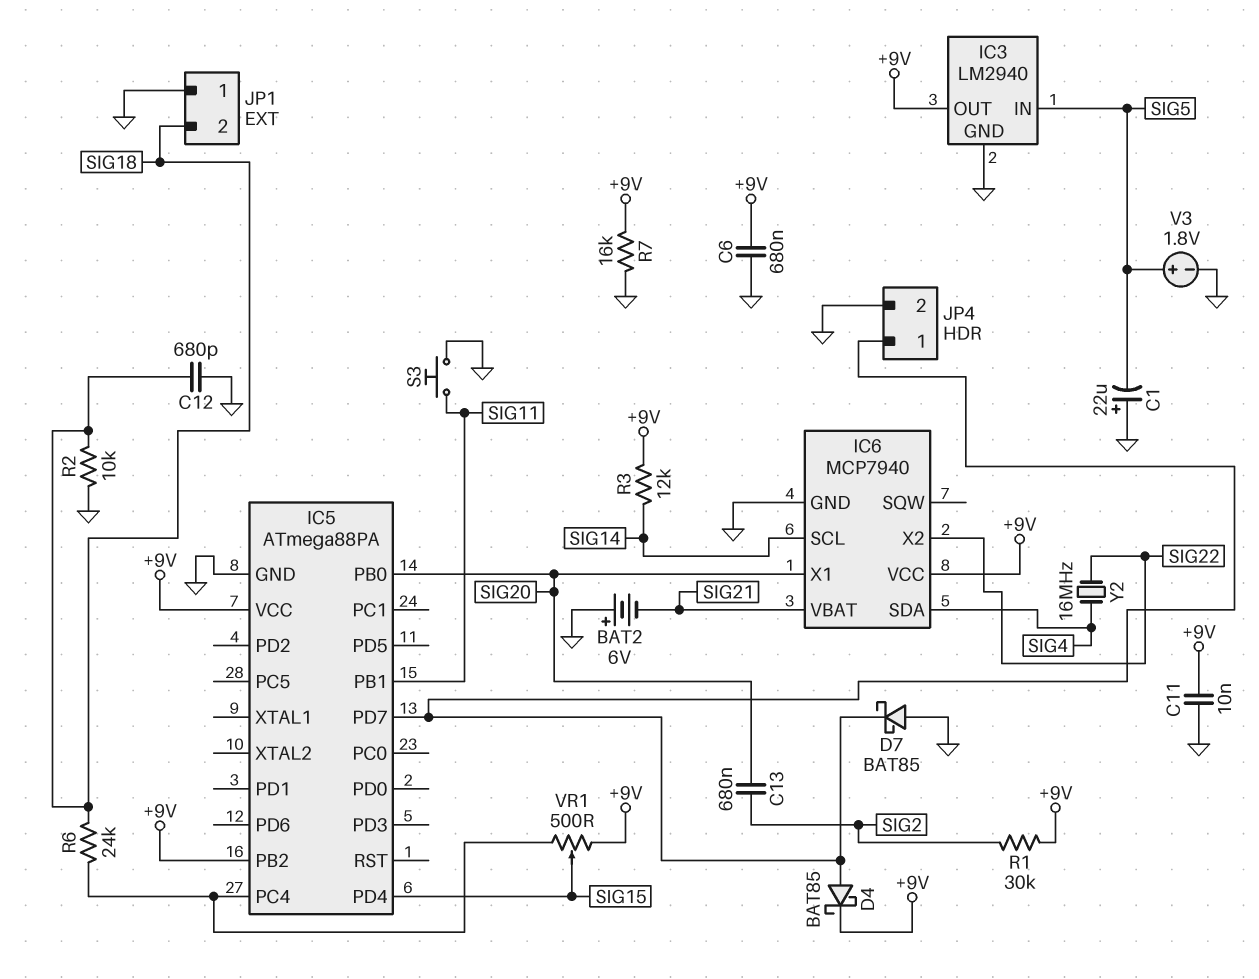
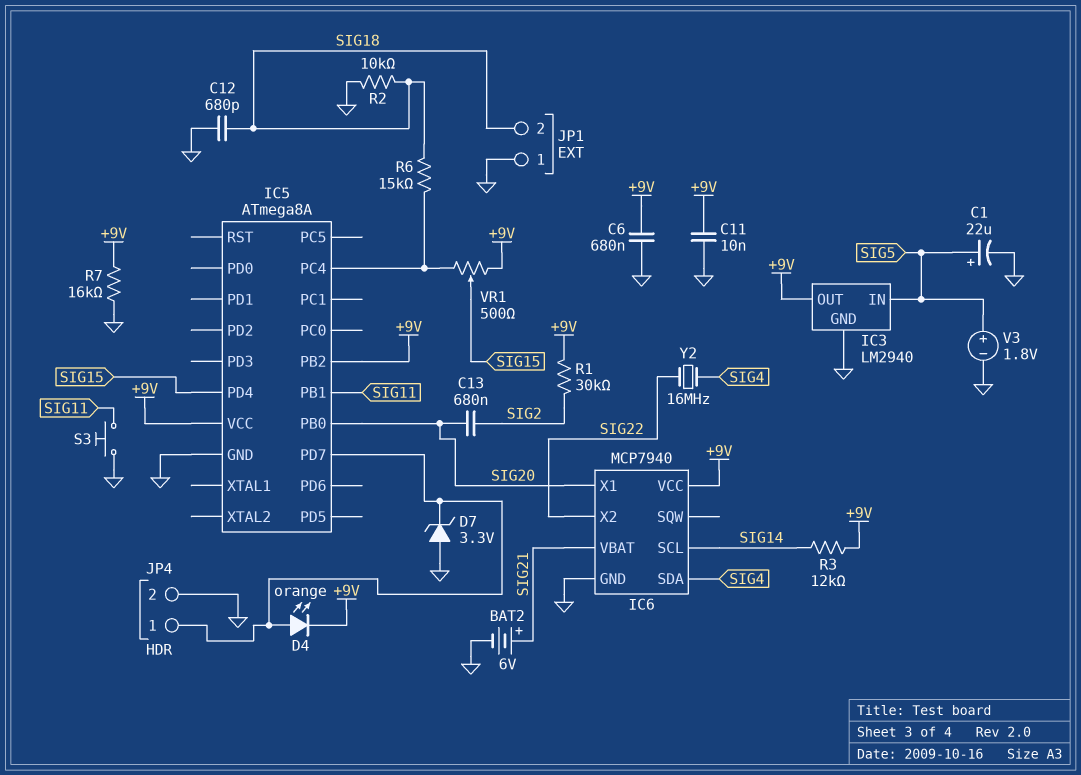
BAT2: 6V (plus GND, minus SIG21) -> 6V (plus SIG21, minus GND)
C1: 22uF (plus GND, minus SIG5) -> 22uF (plus SIG5, minus GND)
D4: schottky BAT85 (A IC5/PD7, K +9V) -> LED orange (A IC5/PD7, K +9V)
D7: schottky BAT85 (A GND, K IC5/PD7) -> zener 3.3V (A GND, K IC5/PD7)
IC5: ATmega88PA -> ATmega8A
R6: 24k (IC5/PC4, SIG18) -> 15k (IC5/PC4, SIG18)

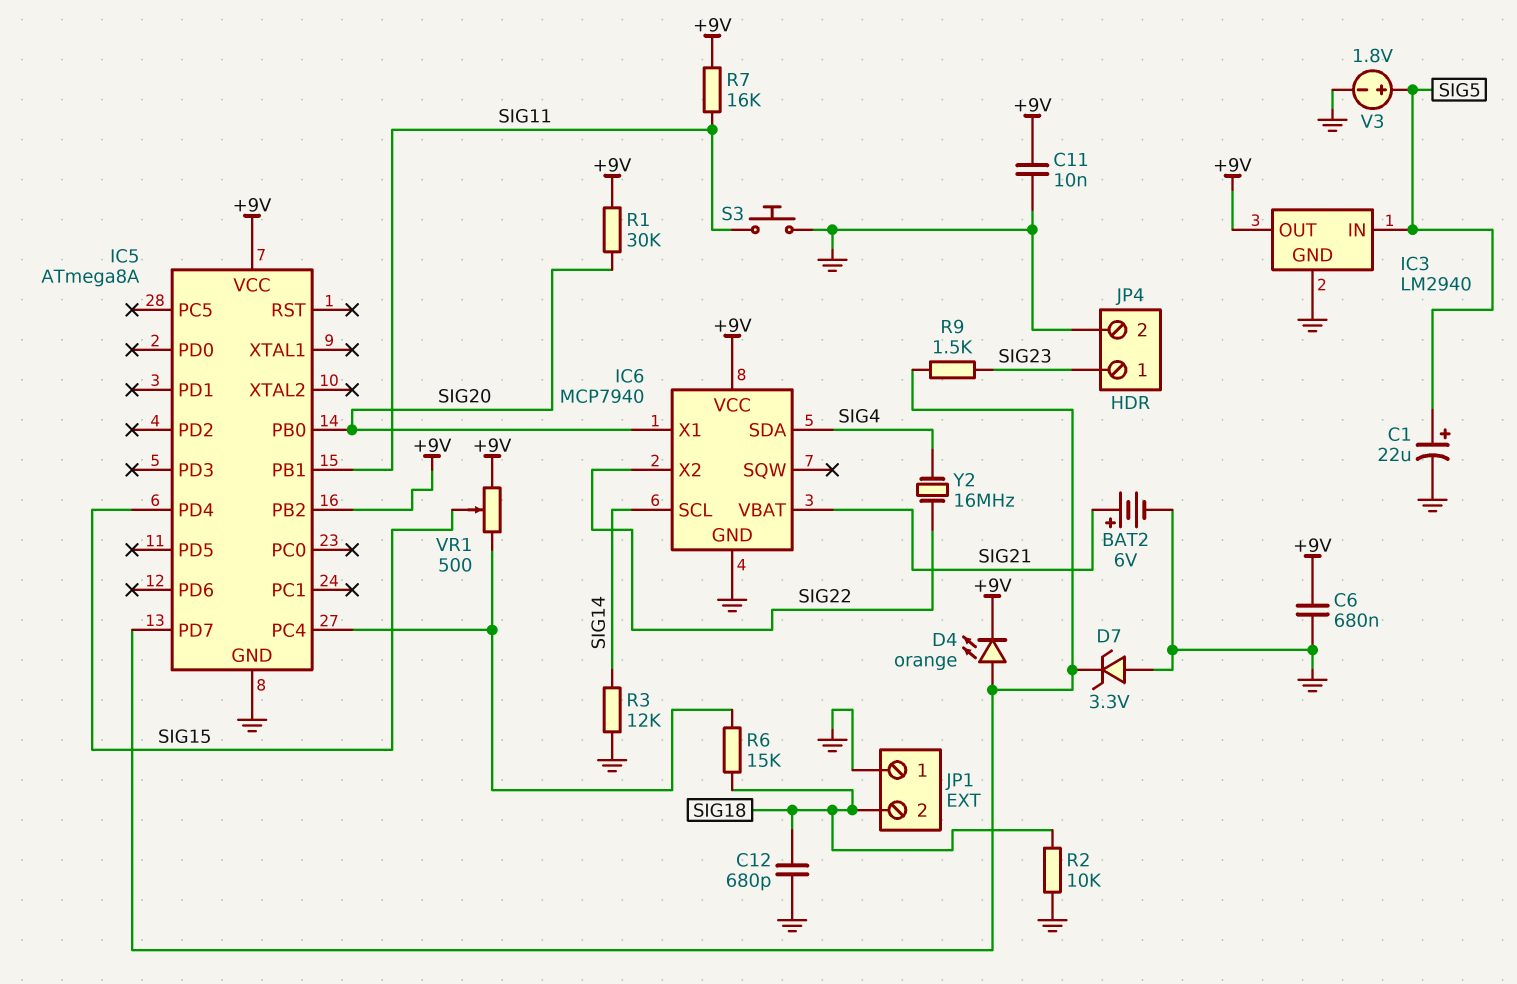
C13: 680nF (SIG2, SIG20) -> none
JP4 pin 1: IC5/PD7 -> SIG23
R1: 30k (+9V, SIG2) -> 30k (+9V, SIG20)
R3: 12k (+9V, SIG14) -> 12k (GND, SIG14)
R7: 16k (+9V, GND) -> 16k (+9V, SIG11)
R9: none -> 1.5k (IC5/PD7, SIG23)

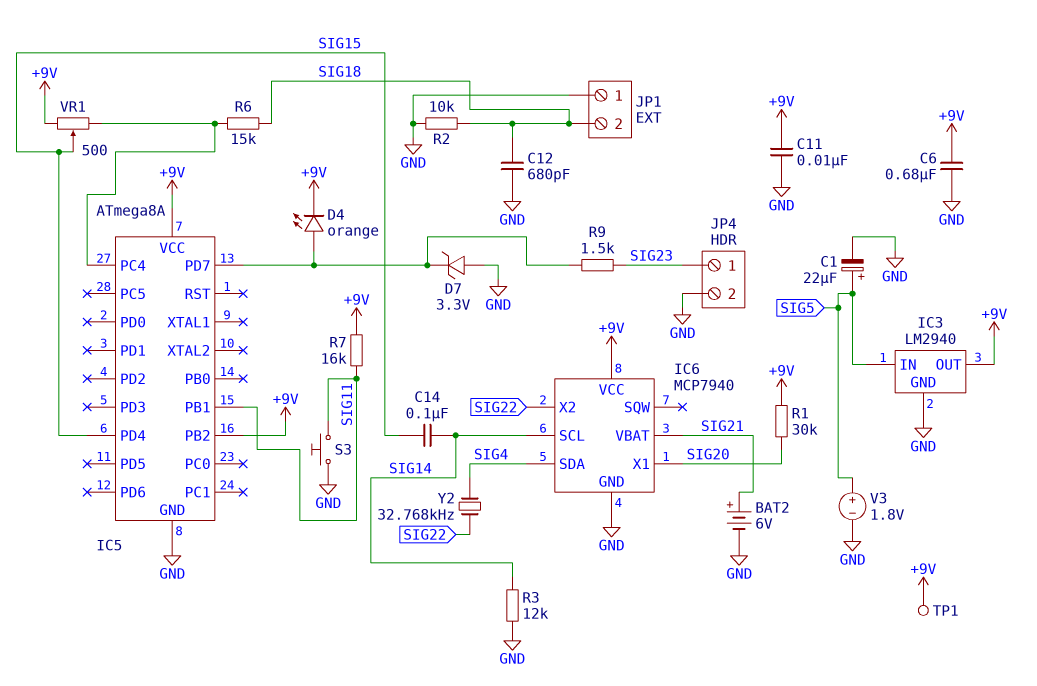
C14: none -> 100nF (SIG14, SIG15)
IC5 pin PB0: SIG20 -> none
TP1: none -> test point (+9V)
Y2: 16MHz (SIG4, SIG22) -> 32.768kHz (SIG4, SIG22)

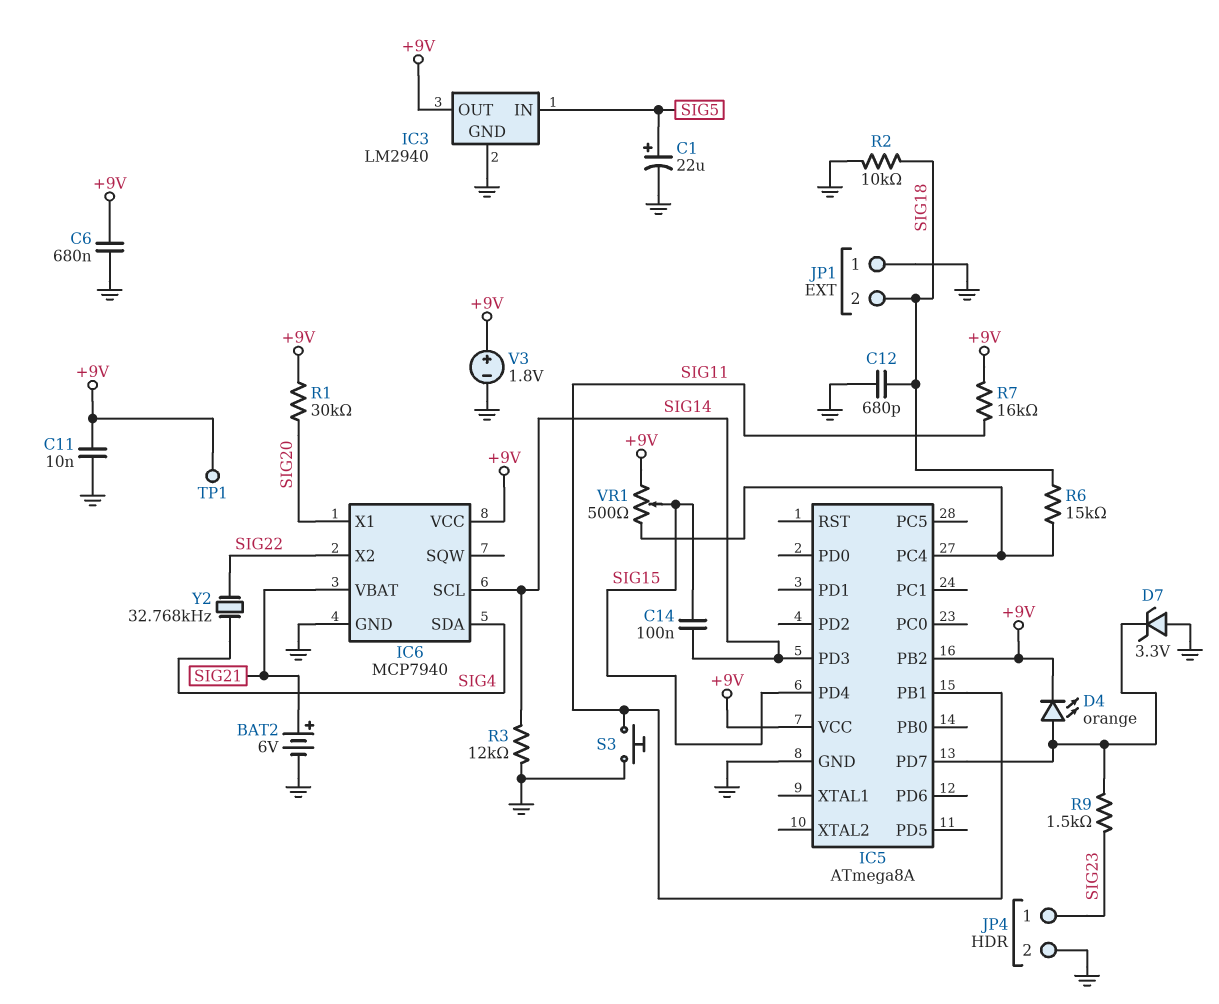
IC5 pin PD3: none -> SIG14
V3: 1.8V (plus SIG5, minus GND) -> 1.8V (plus +9V, minus GND)

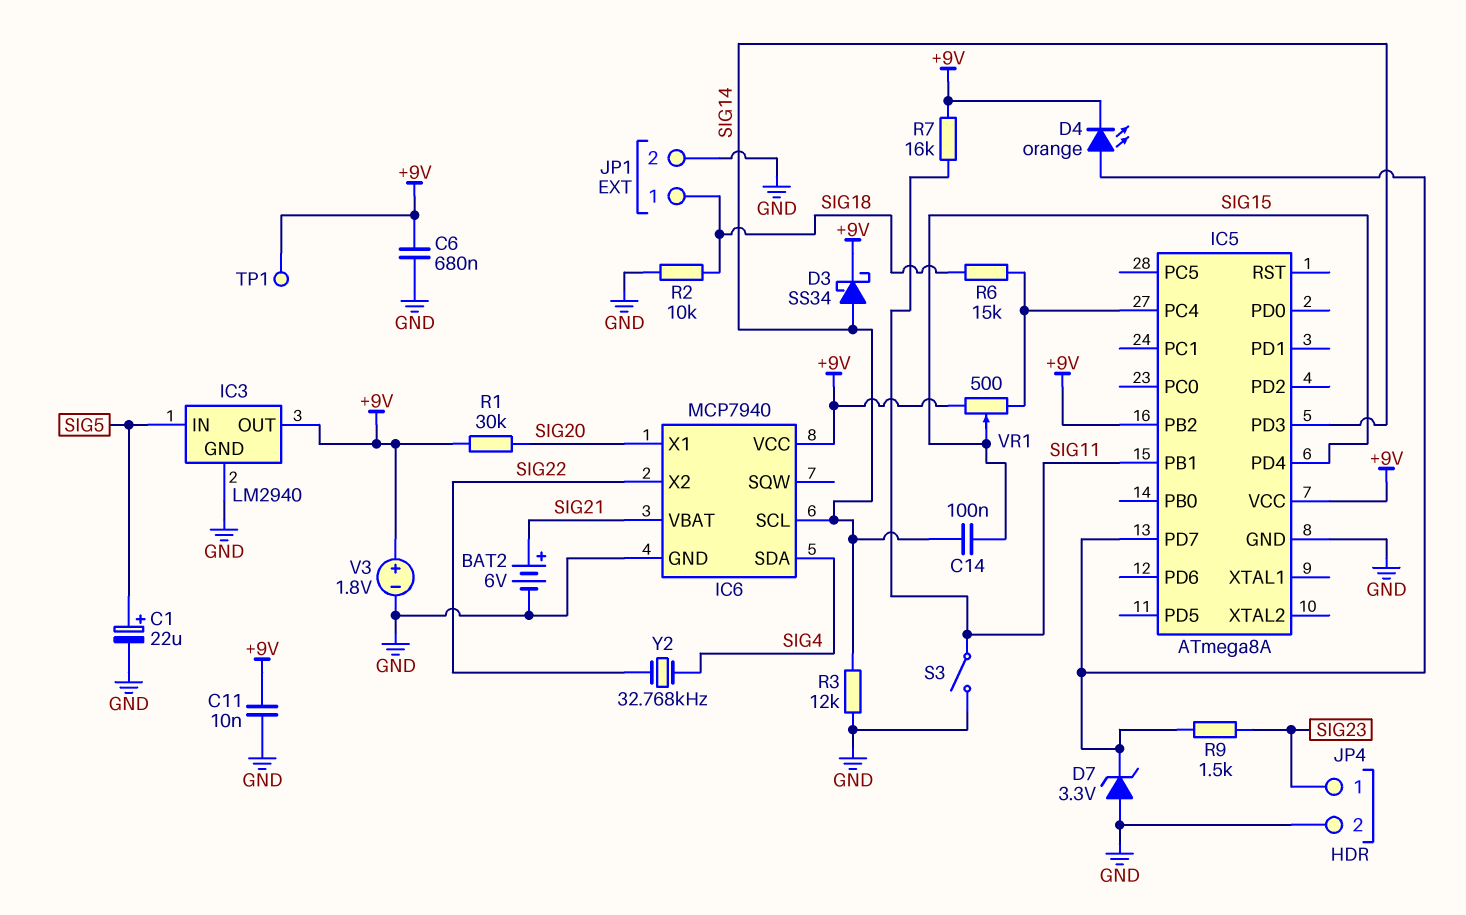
C12: 680pF (GND, SIG18) -> none
D3: none -> schottky SS34 (A SIG14, K +9V)
JP1 pin 1: GND -> SIG18
JP1 pin 2: SIG18 -> GND
S3: button (GND, SIG11) -> switch (GND, SIG11)

